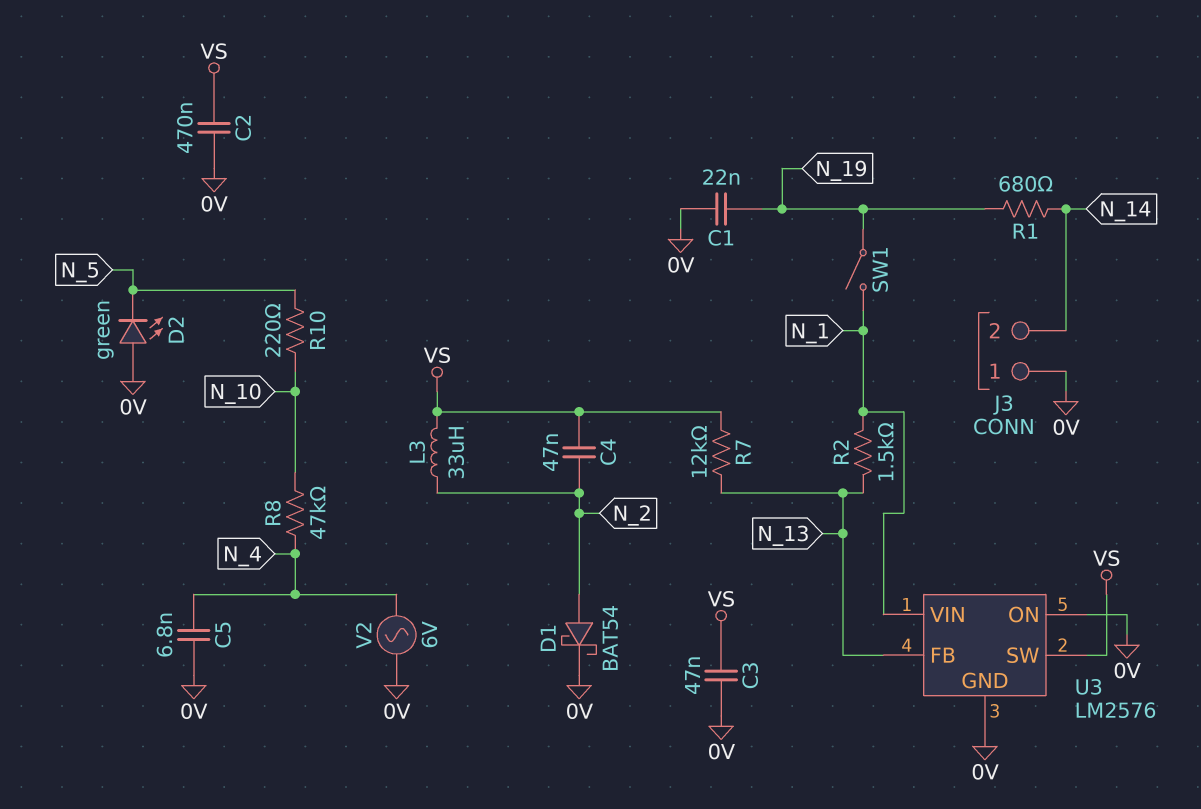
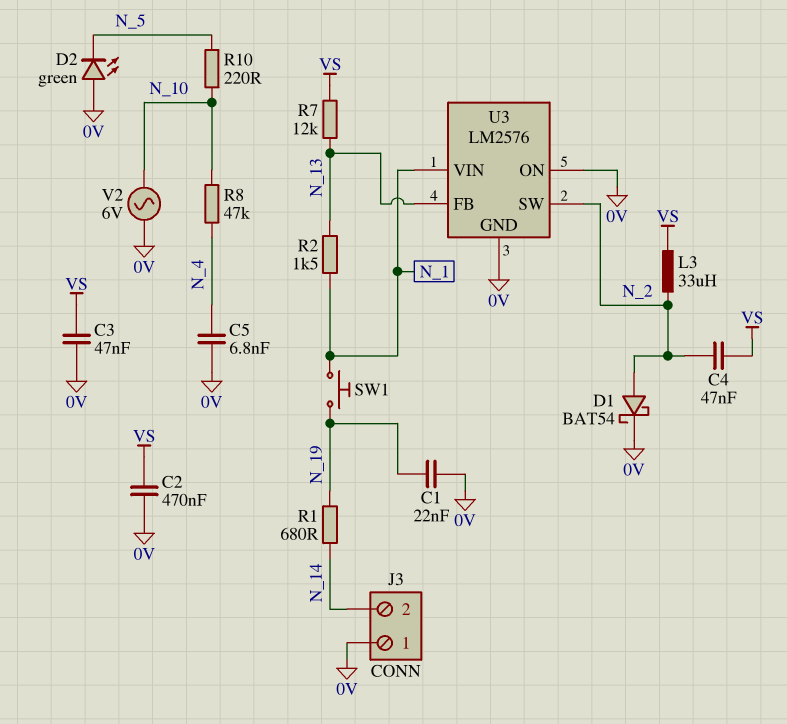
SW1: switch (N_1, N_19) -> button (N_1, N_19)
U3 pin SW: VS -> N_2
V2: AC 6V (0V, N_4) -> AC 6V (0V, N_10)

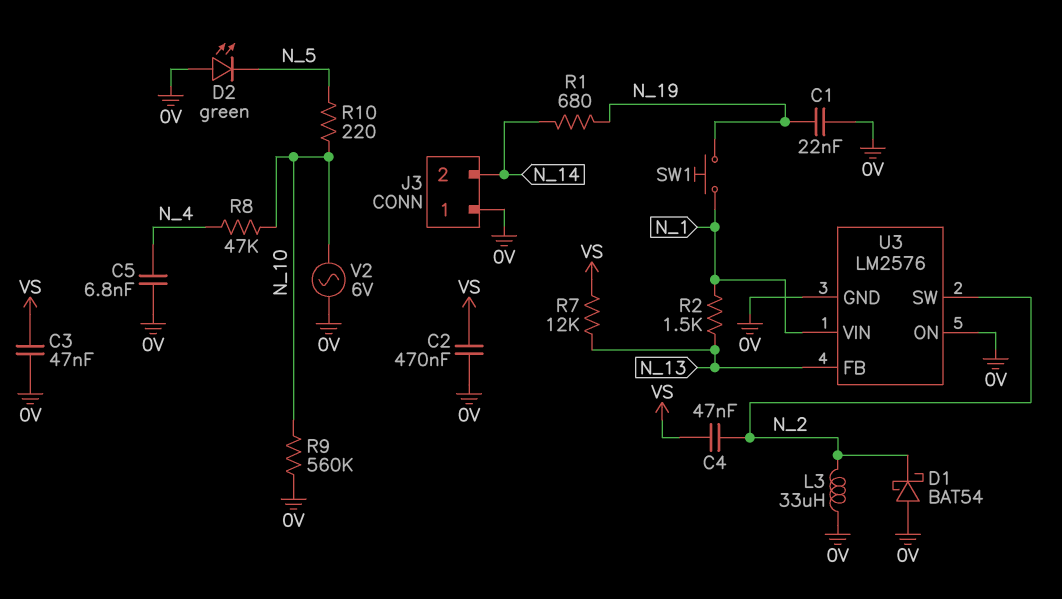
D1: schottky BAT54 (A N_2, K 0V) -> schottky BAT54 (A 0V, K N_2)
L3: 33uH (N_2, VS) -> 33uH (0V, N_2)
R9: none -> 560k (0V, N_10)

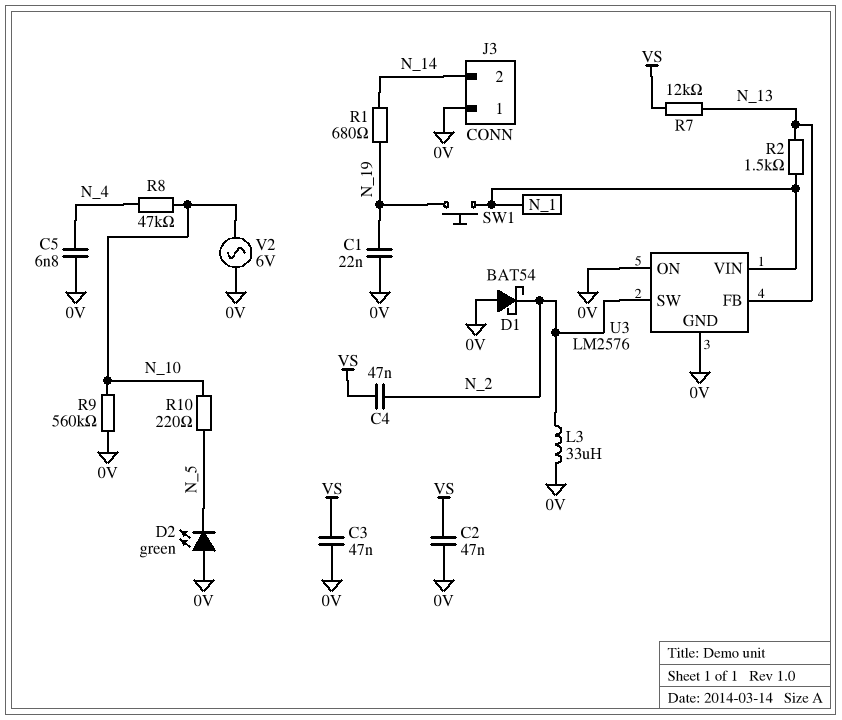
C2: 470nF (0V, VS) -> 47nF (0V, VS)

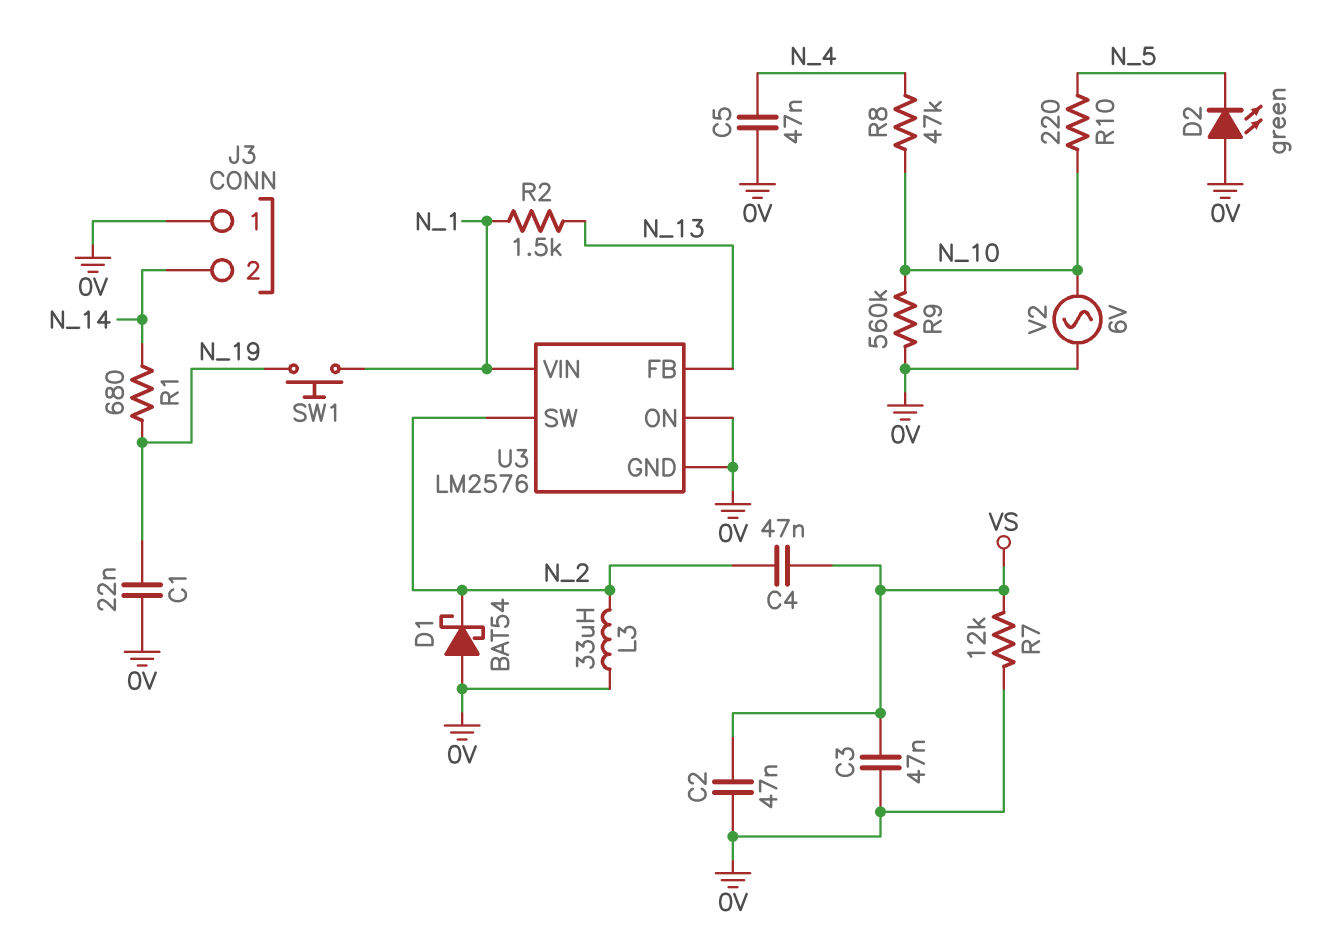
C5: 6.8nF (0V, N_4) -> 47nF (0V, N_4)
R7: 12k (N_13, VS) -> 12k (0V, VS)

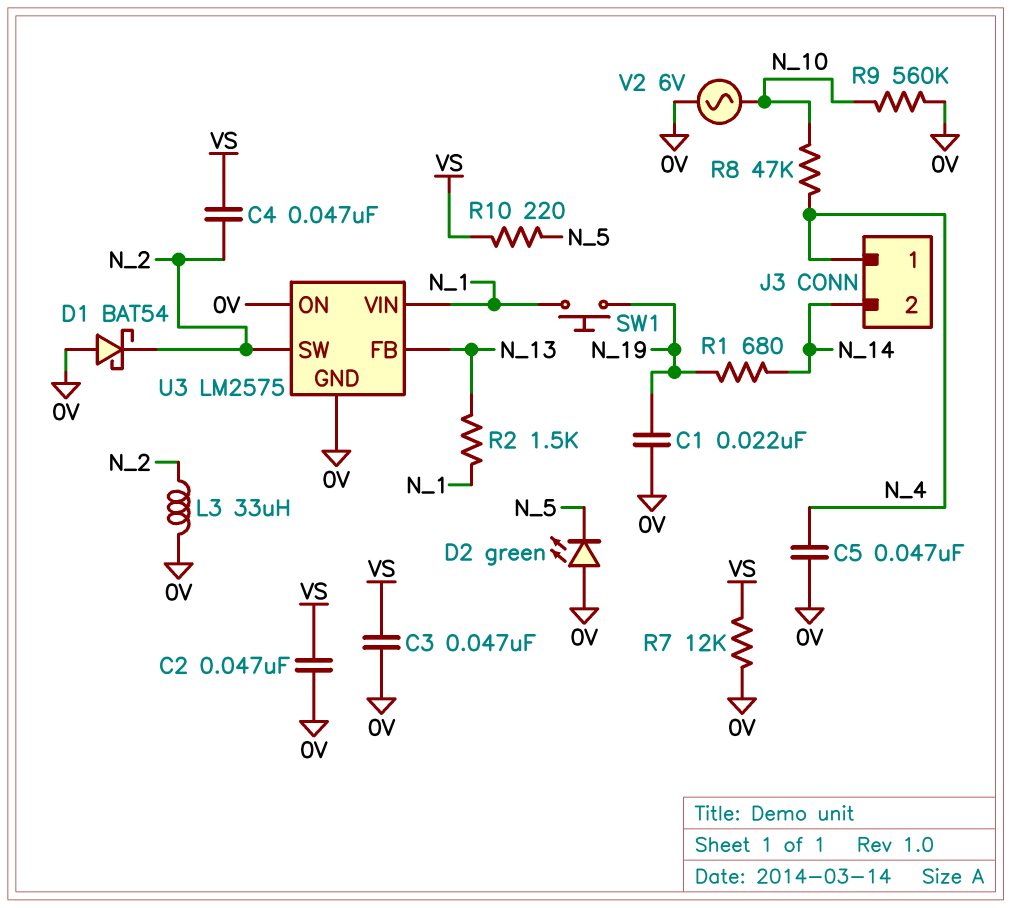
J3 pin 1: 0V -> N_4
R10: 220 (N_5, N_10) -> 220 (N_5, VS)
U3: LM2576 -> LM2575

